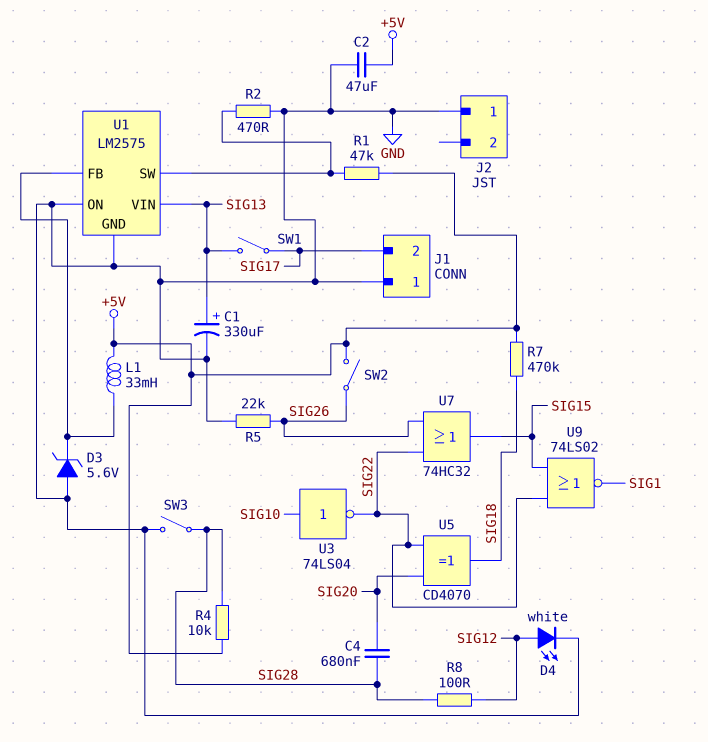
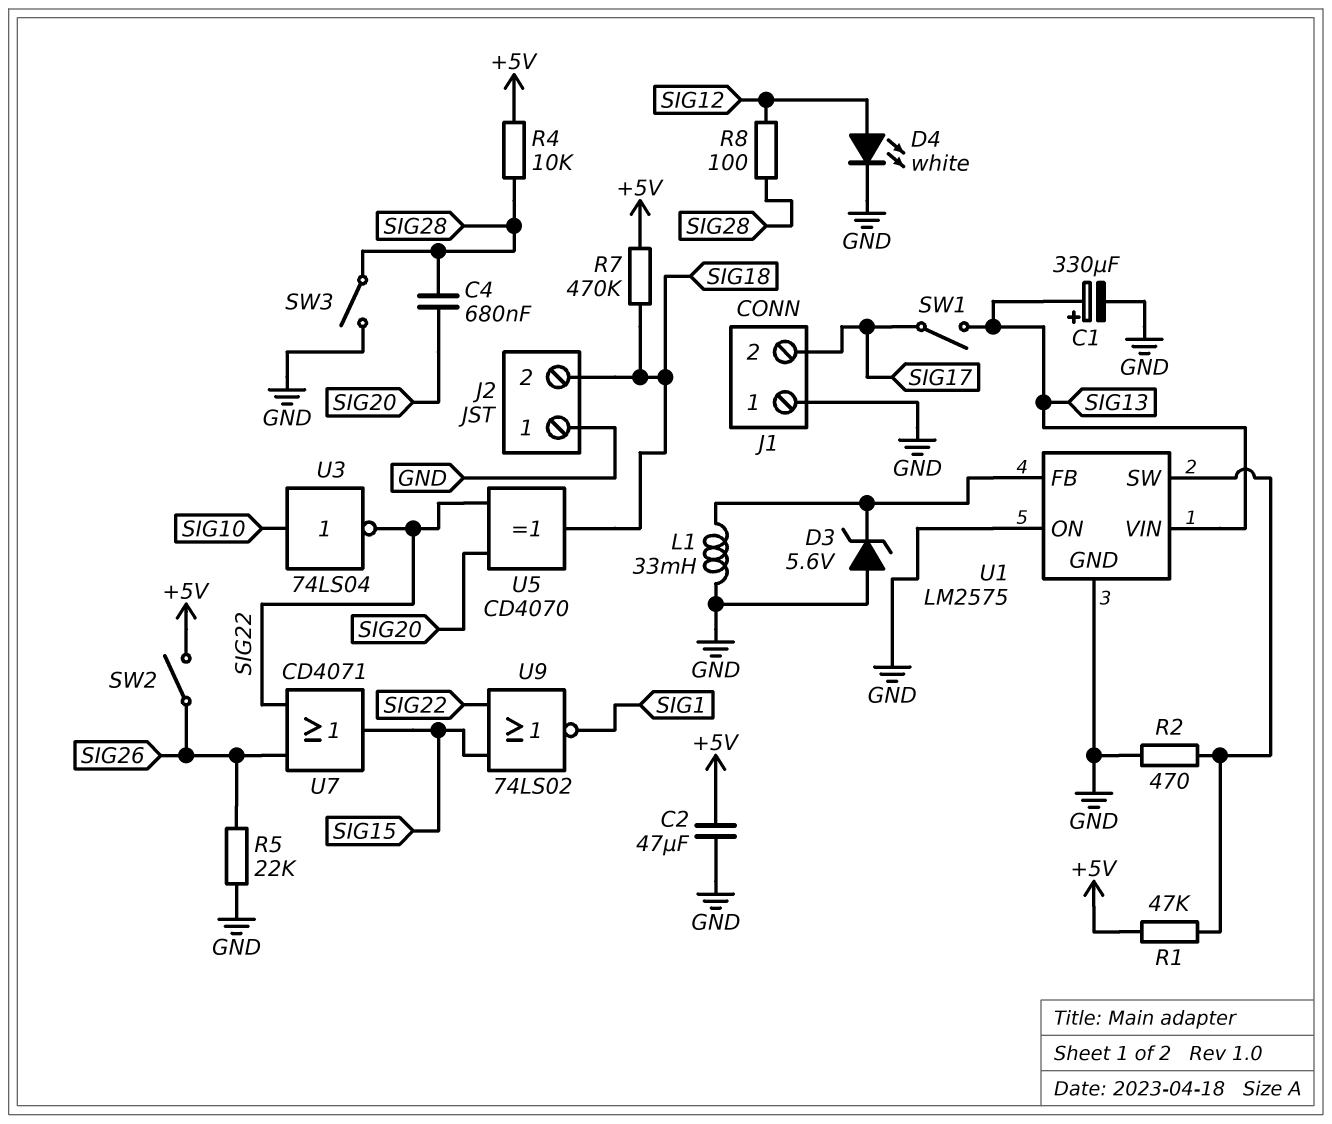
J2 pin 2: none -> SIG18
L1: 33mH (+5V, U1/FB) -> 33mH (GND, U1/FB)
U7: OR 74HC32 (in SIG22, in SIG26, out SIG15) -> OR CD4071 (in SIG22, in SIG26, out SIG15)

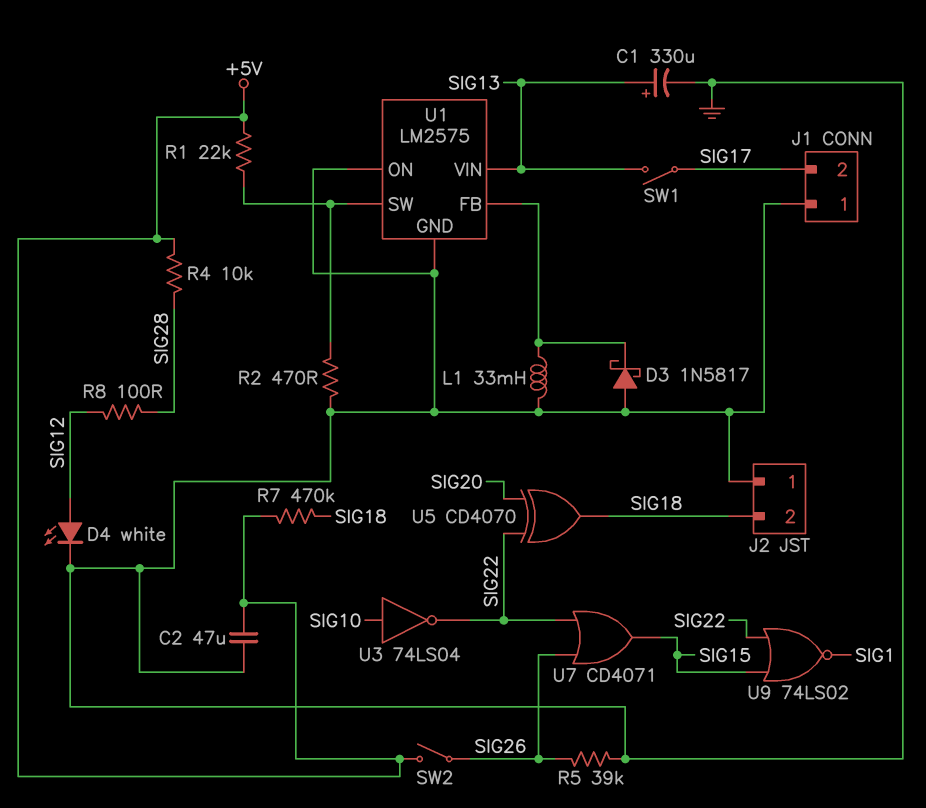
C4: 680nF (SIG20, SIG28) -> none
D3: zener 5.6V (A GND, K U1/FB) -> schottky 1N5817 (A GND, K U1/FB)
R1: 47k (+5V, U1/SW) -> 22k (+5V, U1/SW)
R5: 22k (GND, SIG26) -> 39k (GND, SIG26)
SW3: switch (GND, SIG28) -> none

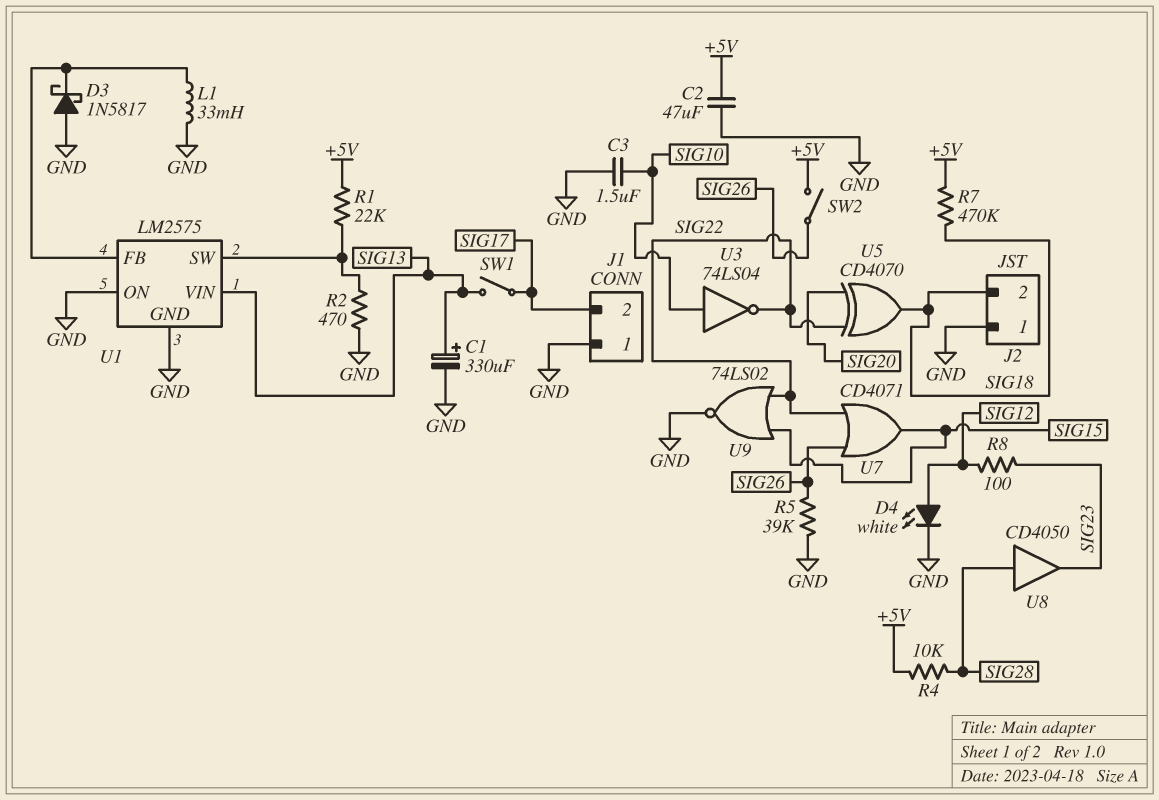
C3: none -> 1.5uF (GND, SIG10)
R8: 100 (SIG12, SIG28) -> 100 (SIG12, SIG23)
U8: none -> buffer CD4050 (in SIG28, out SIG23)
U9: NOR 74LS02 (in SIG15, in SIG22, out SIG1) -> NOR 74LS02 (in SIG15, in SIG22, out GND)

